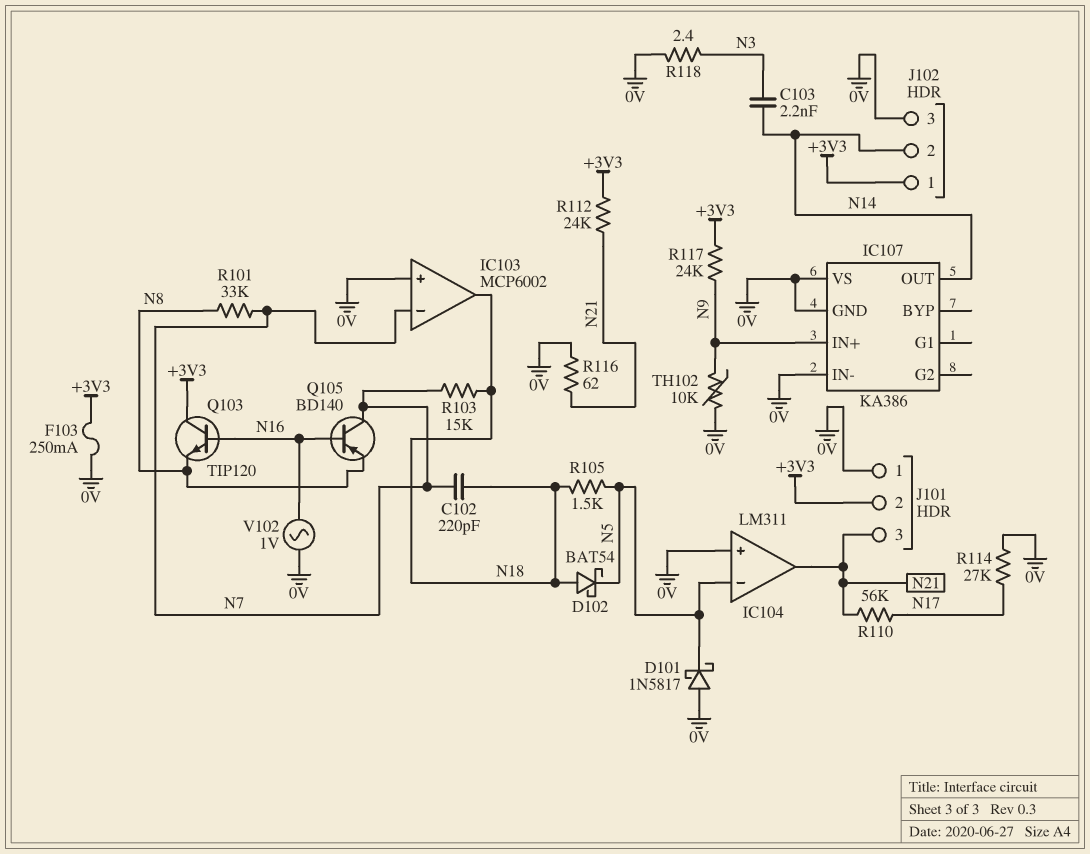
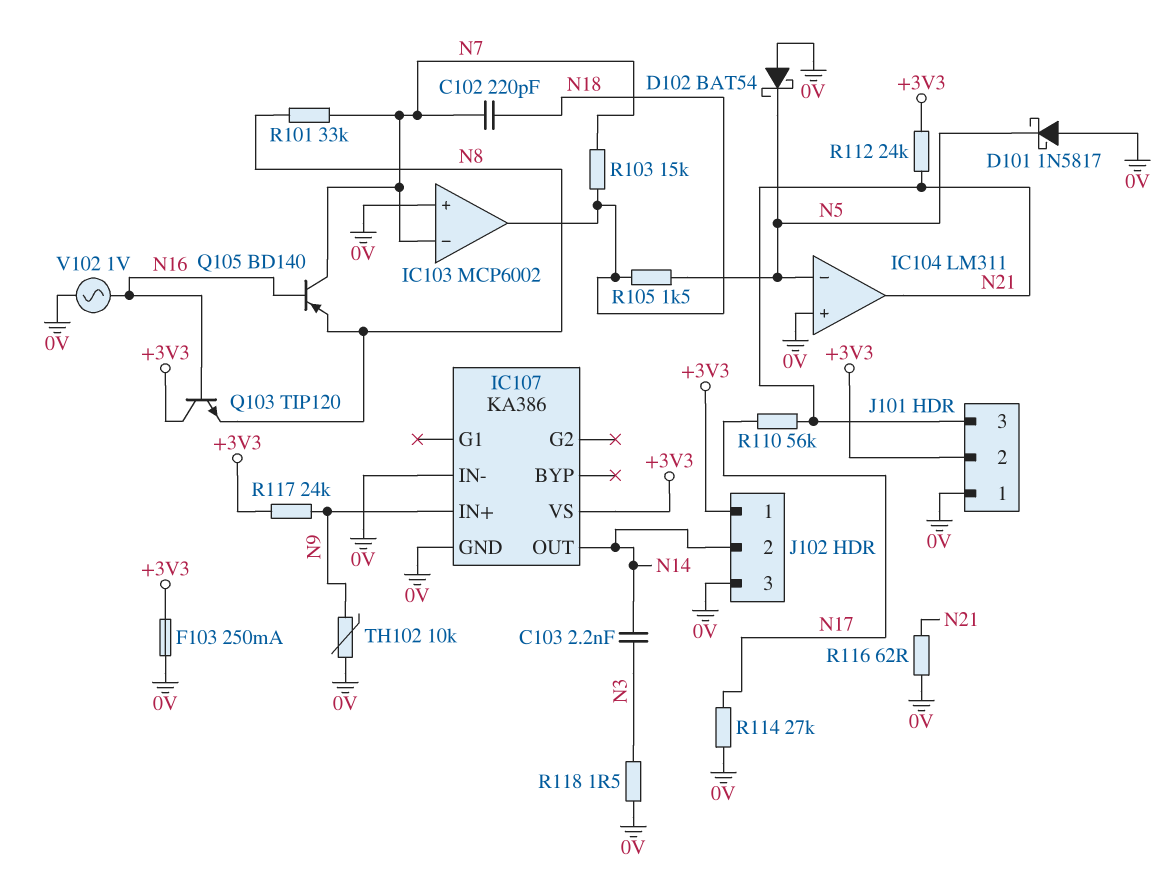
D102: schottky BAT54 (A N18, K N5) -> schottky BAT54 (A 0V, K N5)
IC107 pin VS: 0V -> +3V3
R118: 2.4 (0V, N3) -> 1.5 (0V, N3)

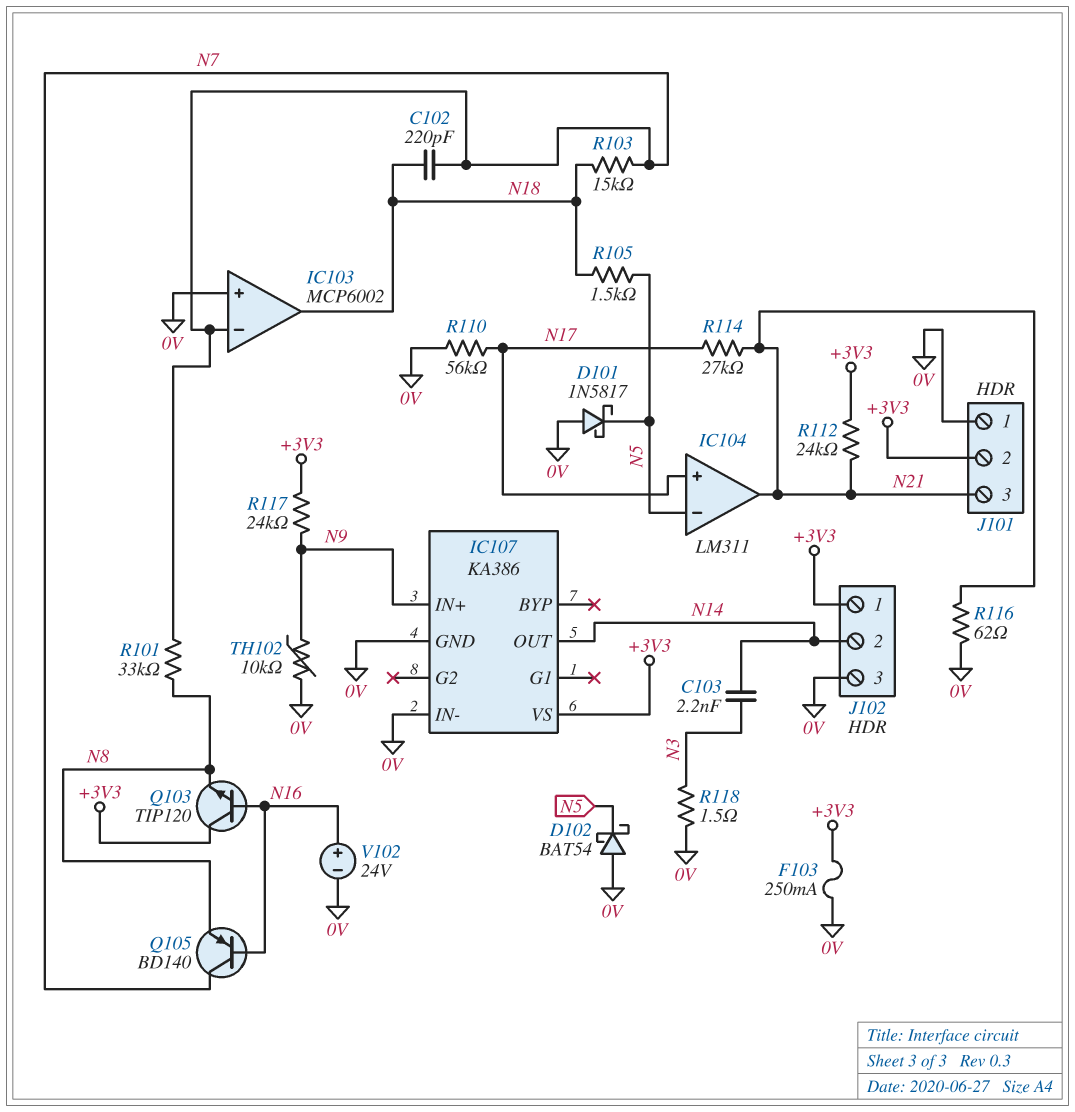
IC104 pin in+: 0V -> N17
R110: 56k (N17, N21) -> 56k (0V, N17)
R114: 27k (0V, N17) -> 27k (N17, N21)
V102: AC 1V (0V, N16) -> 24V (plus N16, minus 0V)

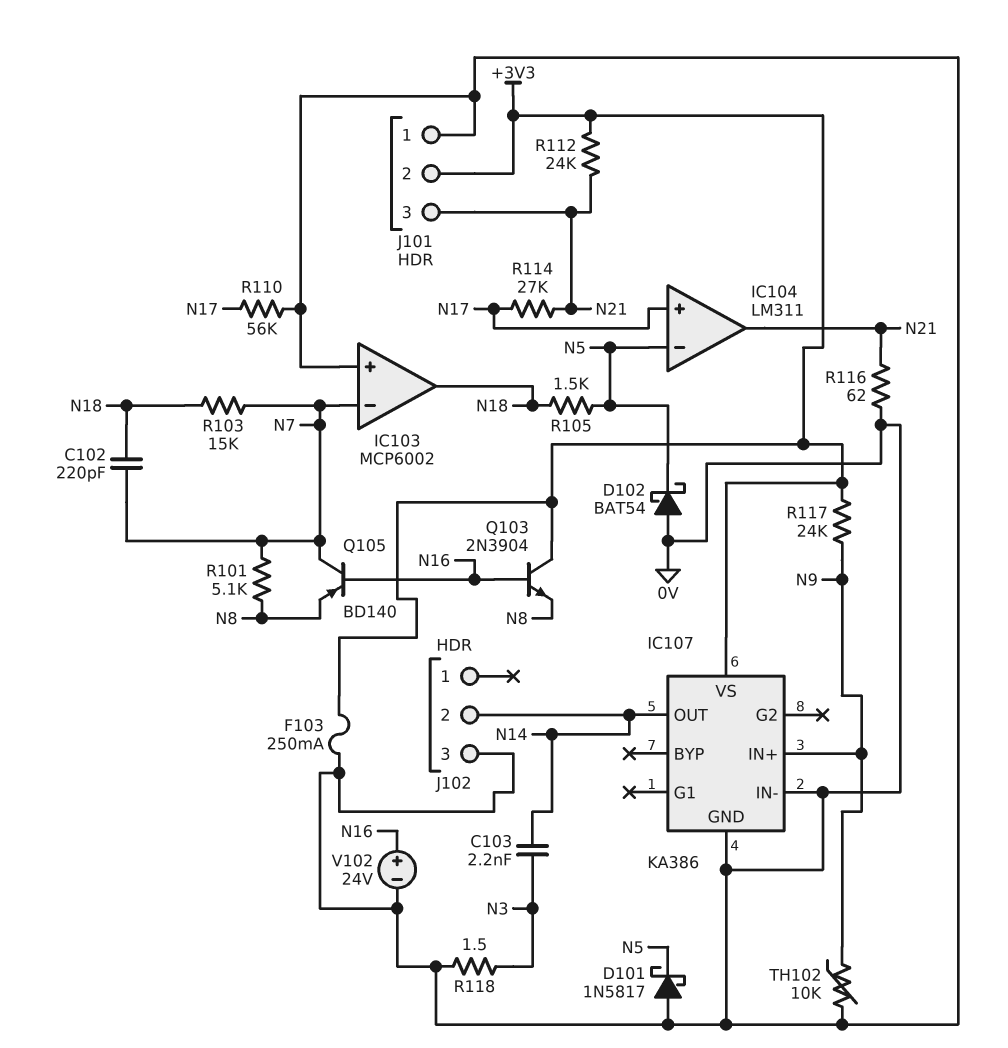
J102 pin 1: +3V3 -> none
Q103: NPN TIP120 (B N16, C +3V3, E N8) -> NPN 2N3904 (B N16, C +3V3, E N8)
R101: 33k (N7, N8) -> 5.1k (N7, N8)

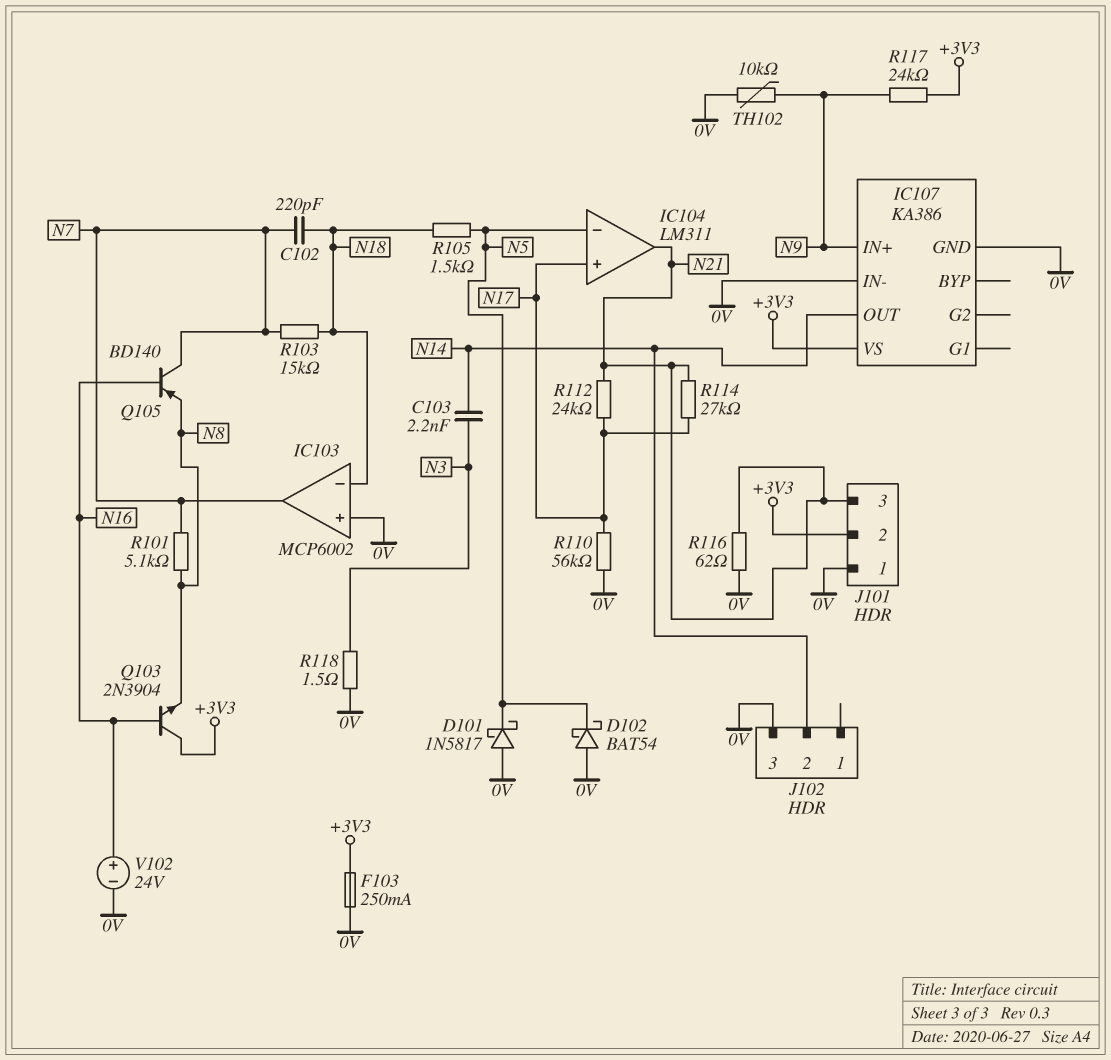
IC103 pin in-: N7 -> N18
IC103 pin out: N18 -> N7
R112: 24k (+3V3, N21) -> 24k (N17, N21)

